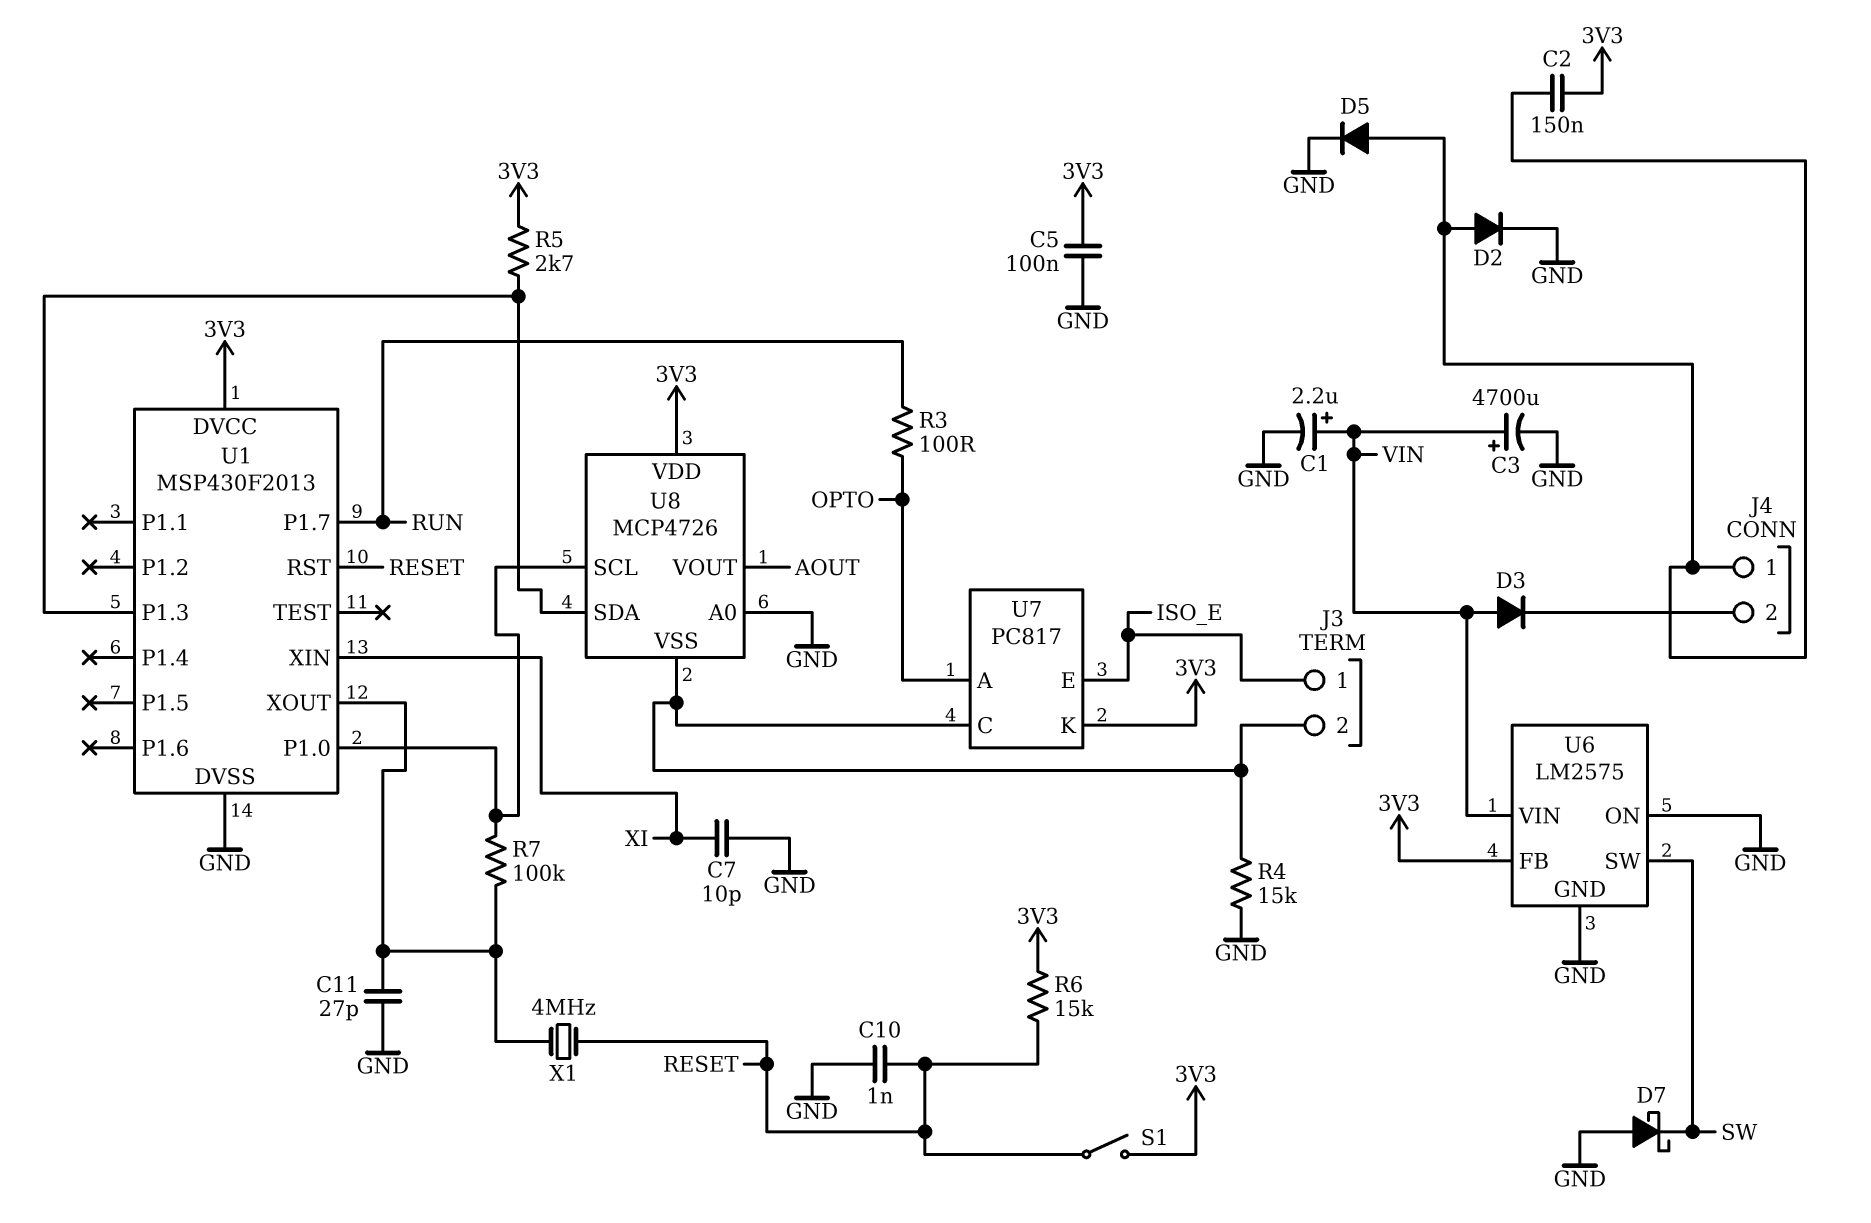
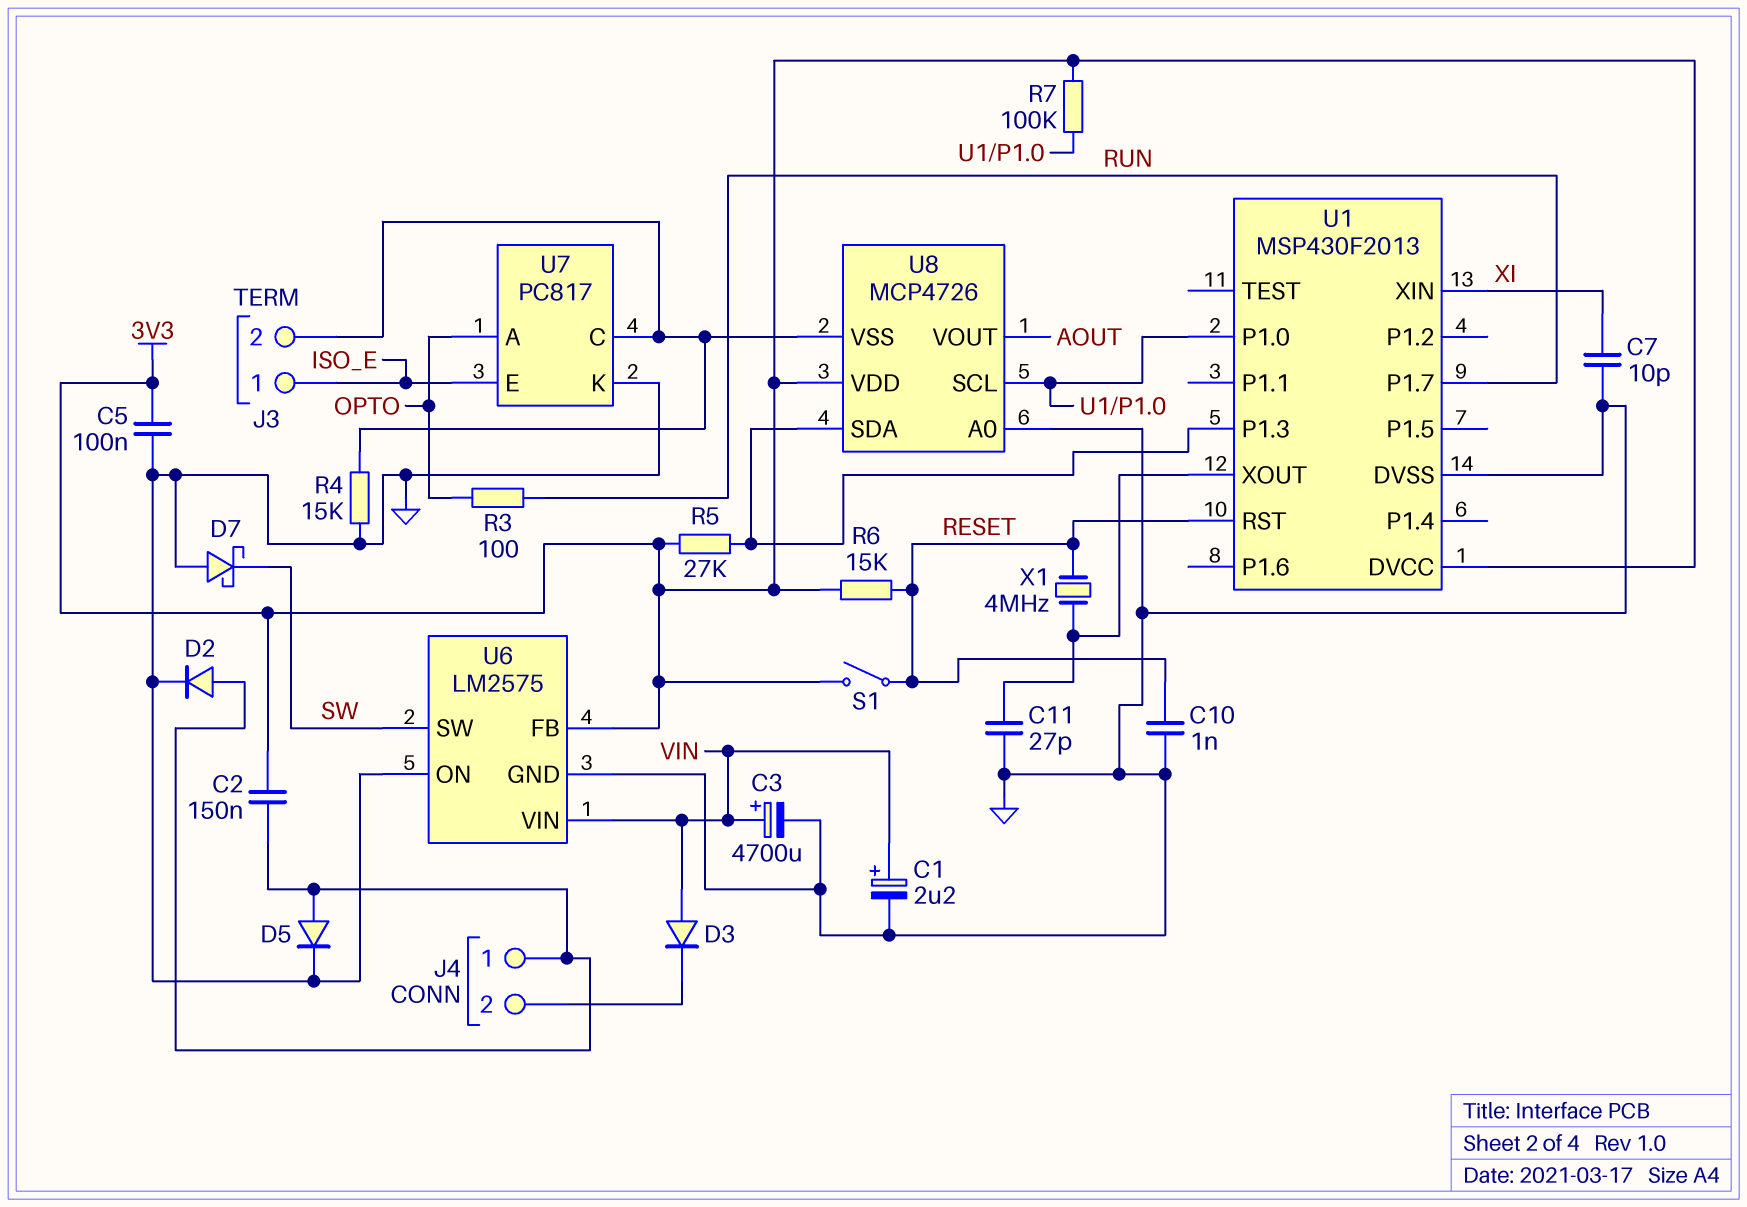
R5: 2.7k (3V3, U1/P1.3) -> 27k (3V3, U1/P1.3)
R7: 100k (U1/P1.0, U1/XOUT) -> 100k (3V3, U1/P1.0)
U7 pin K: 3V3 -> GND

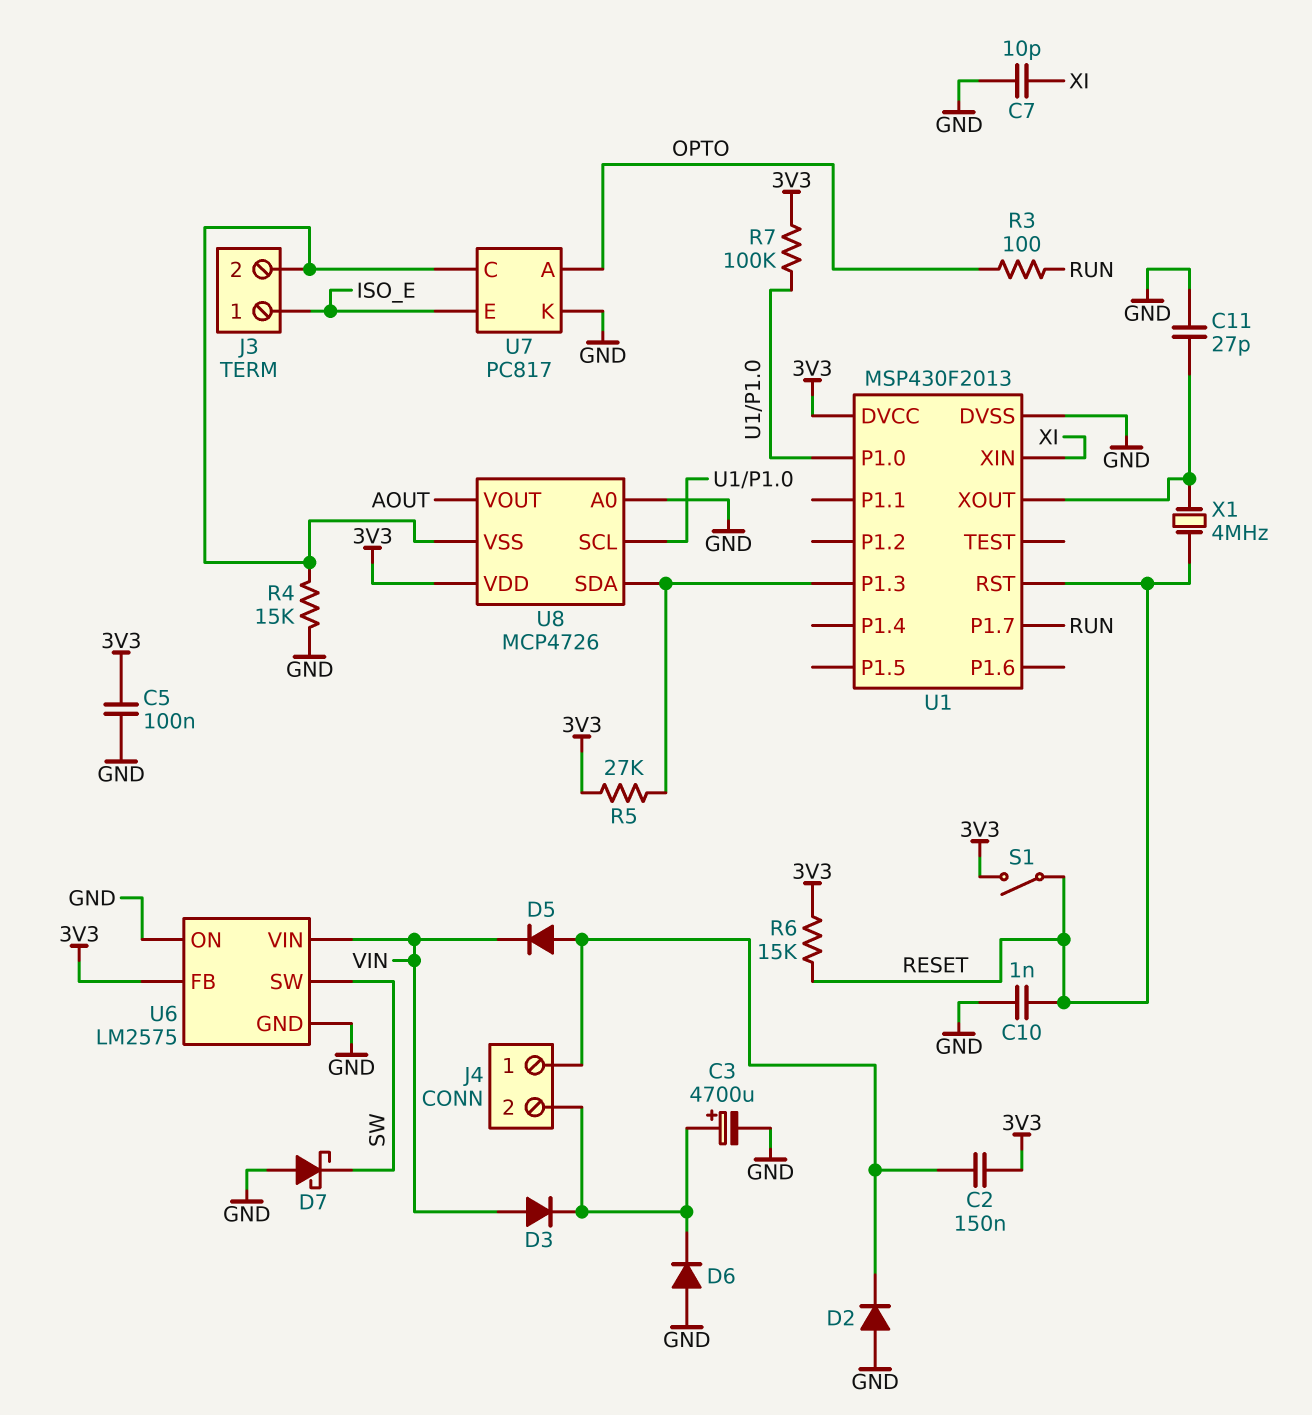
C1: 2.2uF (plus VIN, minus GND) -> none
C3: 4700uF (plus VIN, minus GND) -> 4700uF (plus J4/2, minus GND)
D2: diode (A J4/1, K GND) -> diode (A GND, K J4/1)
D5: diode (A J4/1, K GND) -> diode (A J4/1, K VIN)
D6: none -> diode (A GND, K J4/2)

